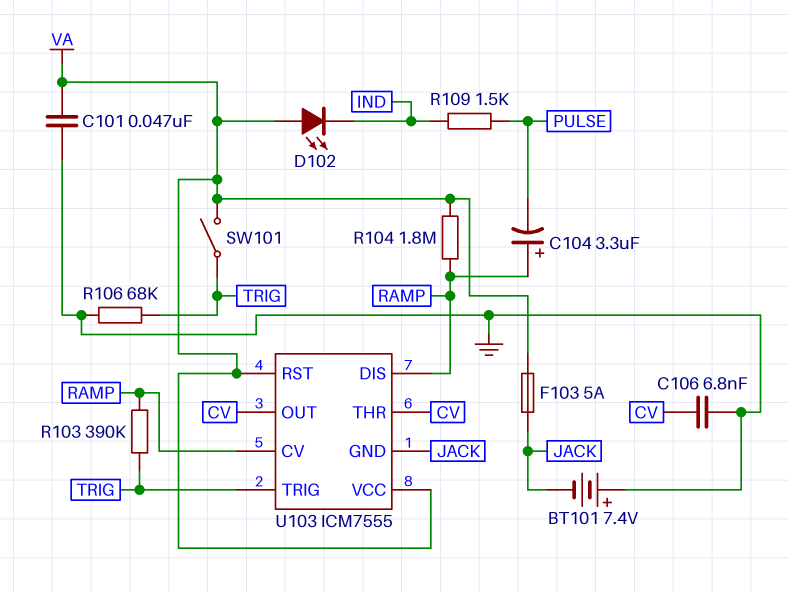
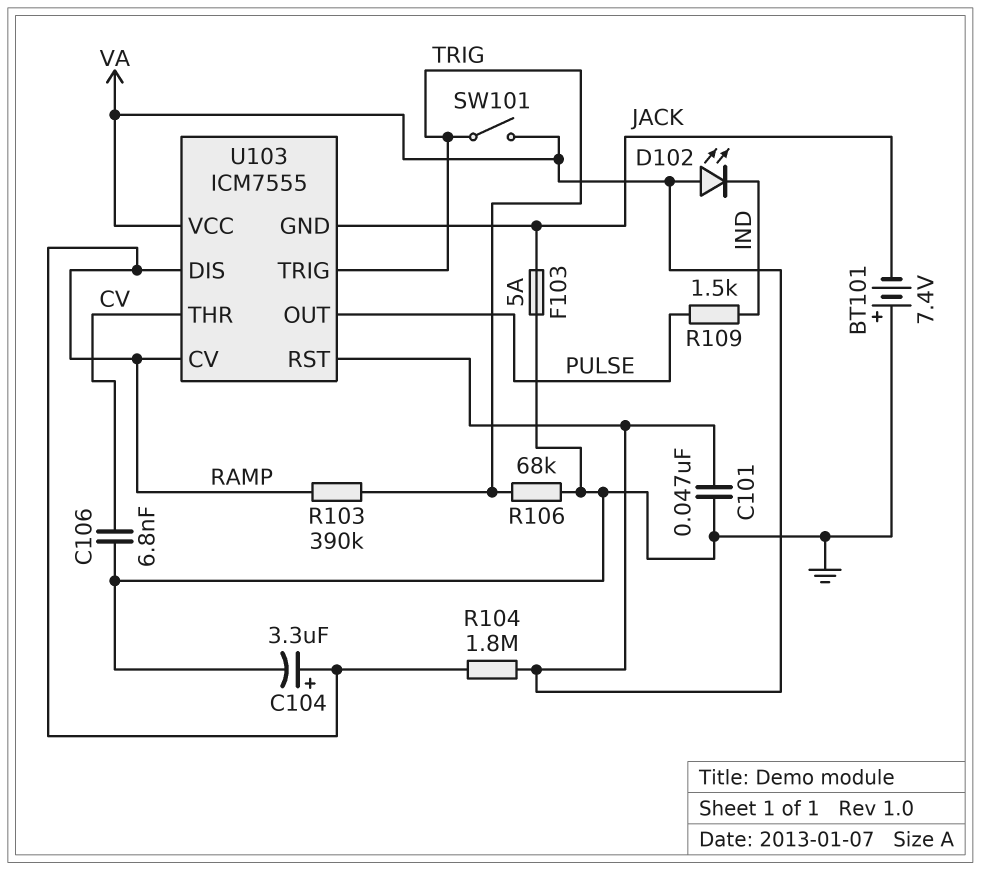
C104: 3.3uF (plus RAMP, minus PULSE) -> 3.3uF (plus RAMP, minus GND)
F103: 5A (JACK, VA) -> 5A (GND, JACK)
U103 pin OUT: CV -> PULSE

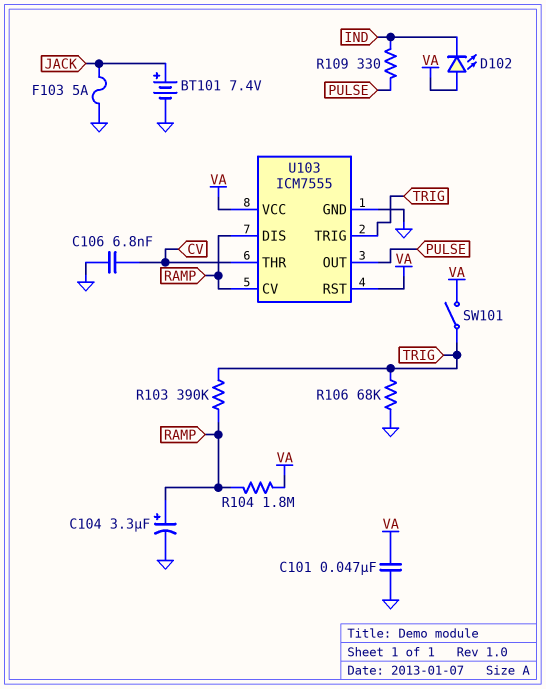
BT101: 7.4V (plus GND, minus JACK) -> 7.4V (plus JACK, minus GND)
R109: 1.5k (IND, PULSE) -> 330 (IND, PULSE)
U103 pin GND: JACK -> GND

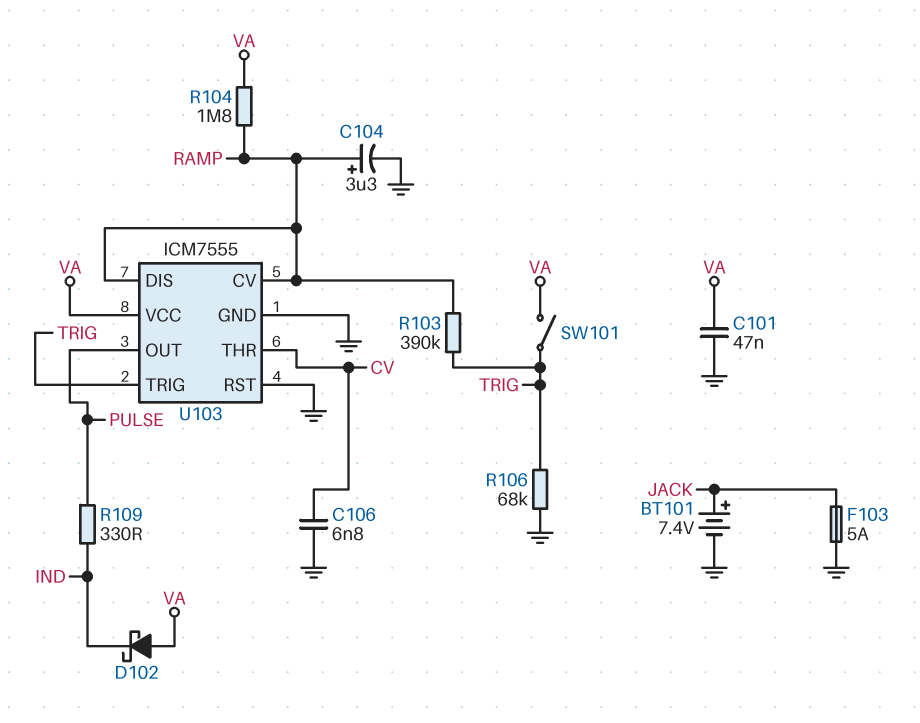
D102: LED (A VA, K IND) -> schottky (A VA, K IND)
U103 pin RST: VA -> GND

